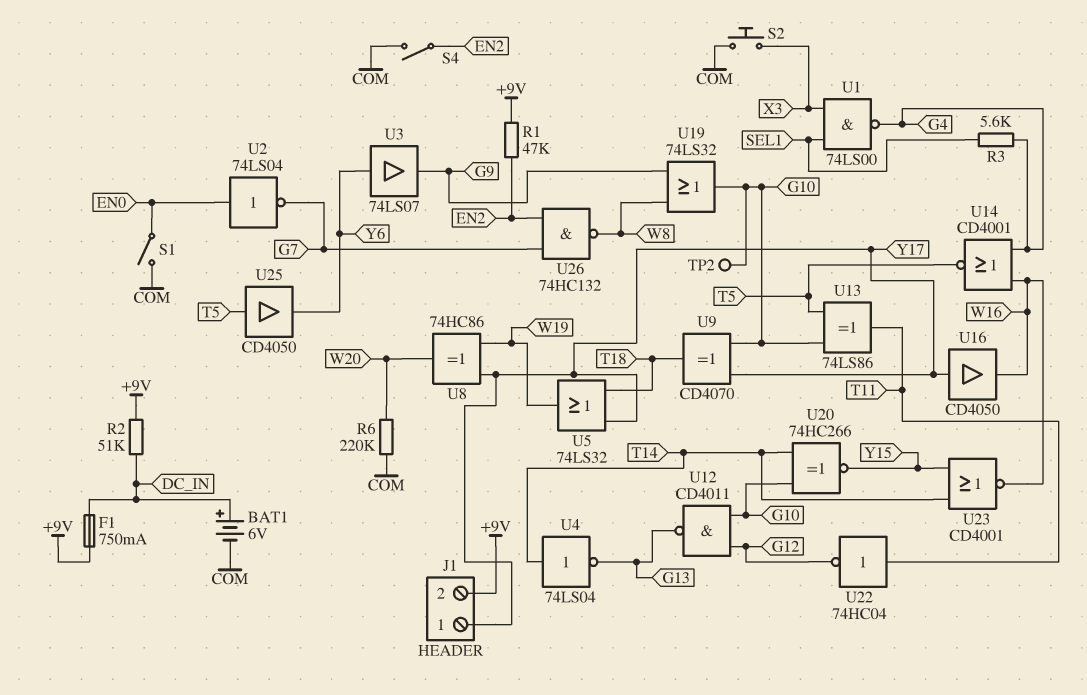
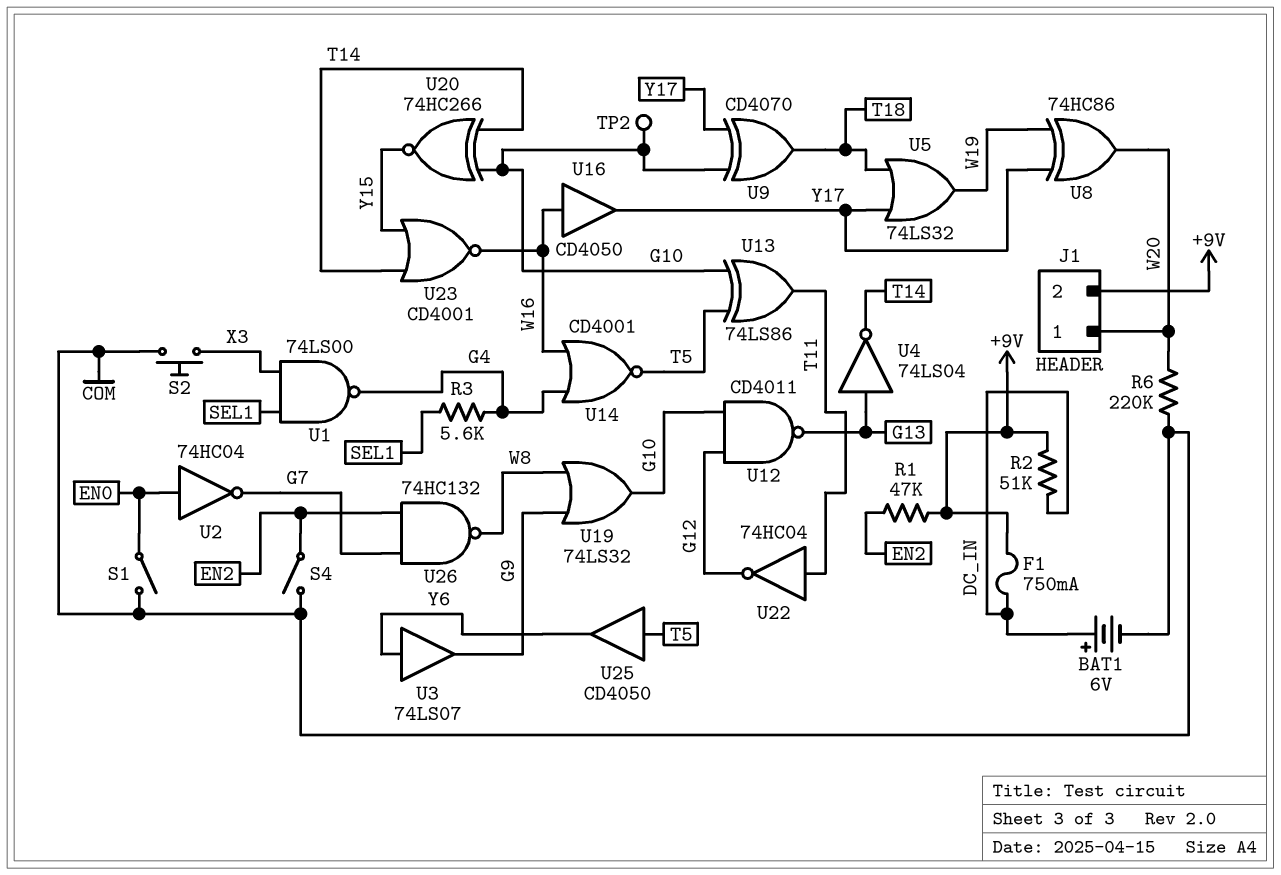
J1 pin 1: Y17 -> W20
U2: NOT 74LS04 (in EN0, out G7) -> NOT 74HC04 (in EN0, out G7)
U4: NOT 74LS04 (in T14, out G13) -> NOT 74LS04 (in G13, out T14)
U16: buffer CD4050 (in Y17, out W16) -> buffer CD4050 (in W16, out Y17)

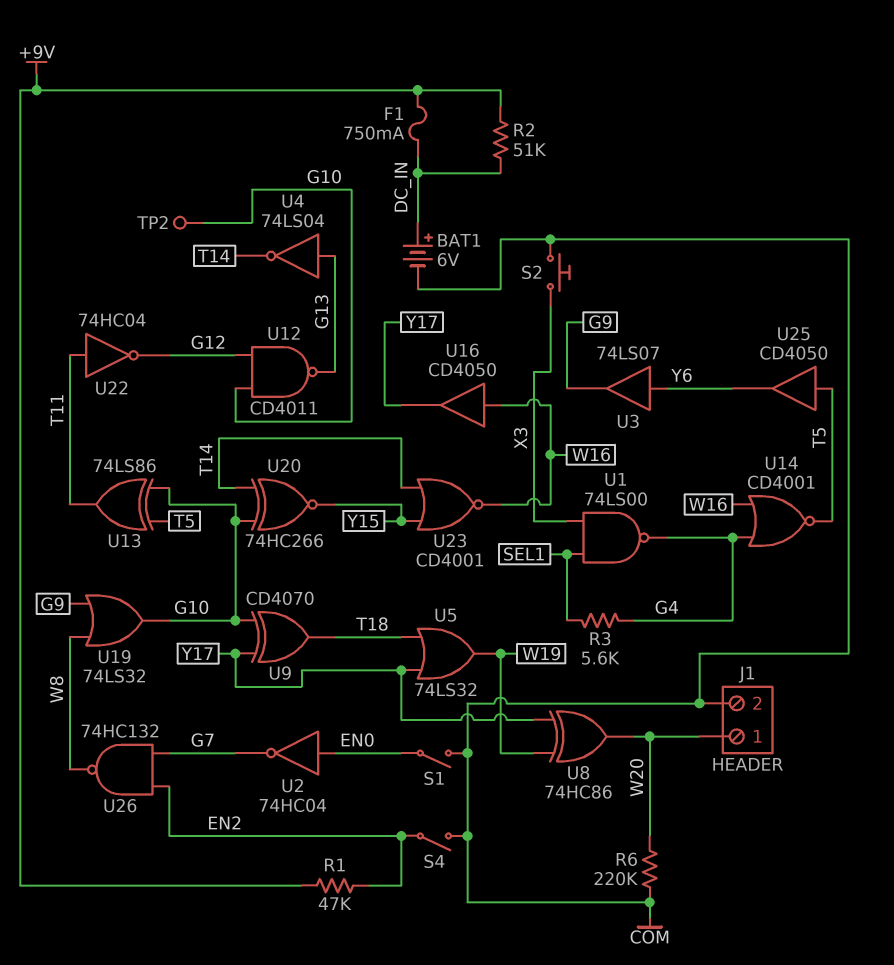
J1 pin 2: +9V -> COM

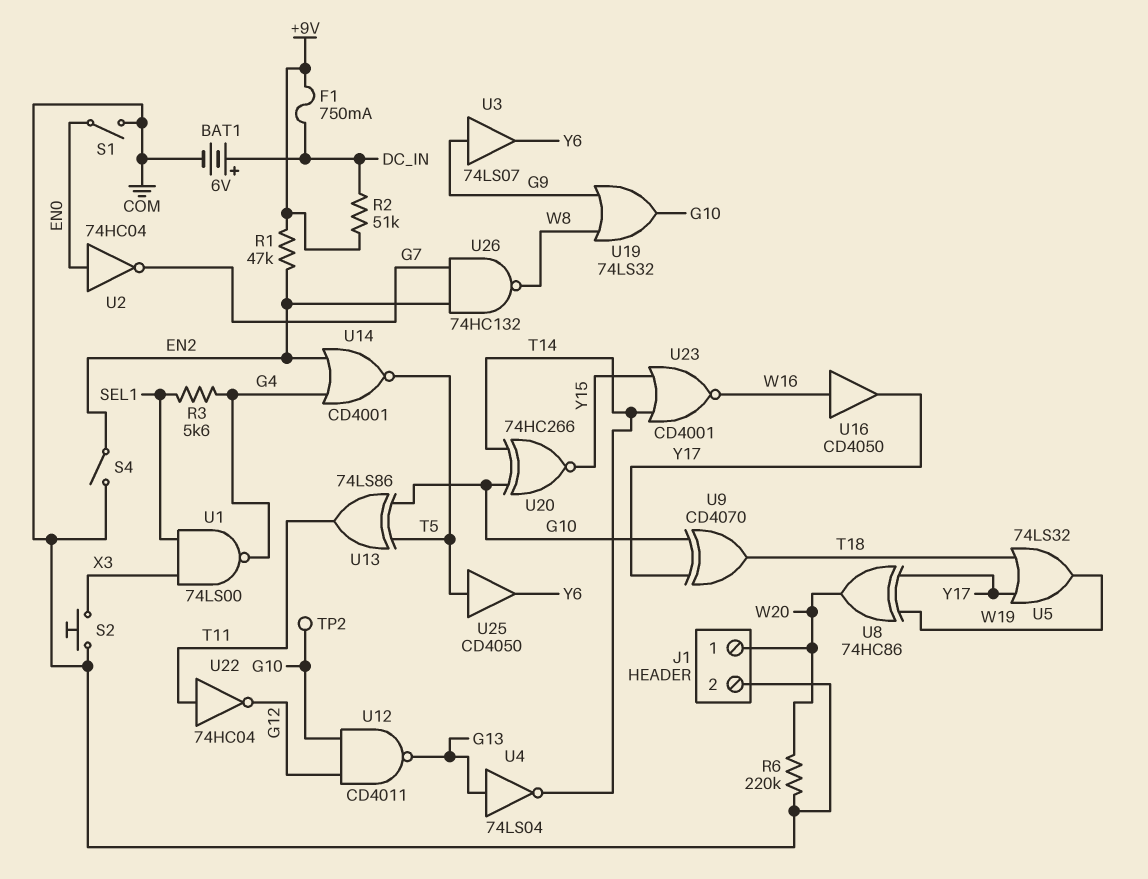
U3: buffer 74LS07 (in Y6, out G9) -> buffer 74LS07 (in G9, out Y6)
U14: NOR CD4001 (in G4, in W16, out T5) -> NOR CD4001 (in EN2, in G4, out T5)

